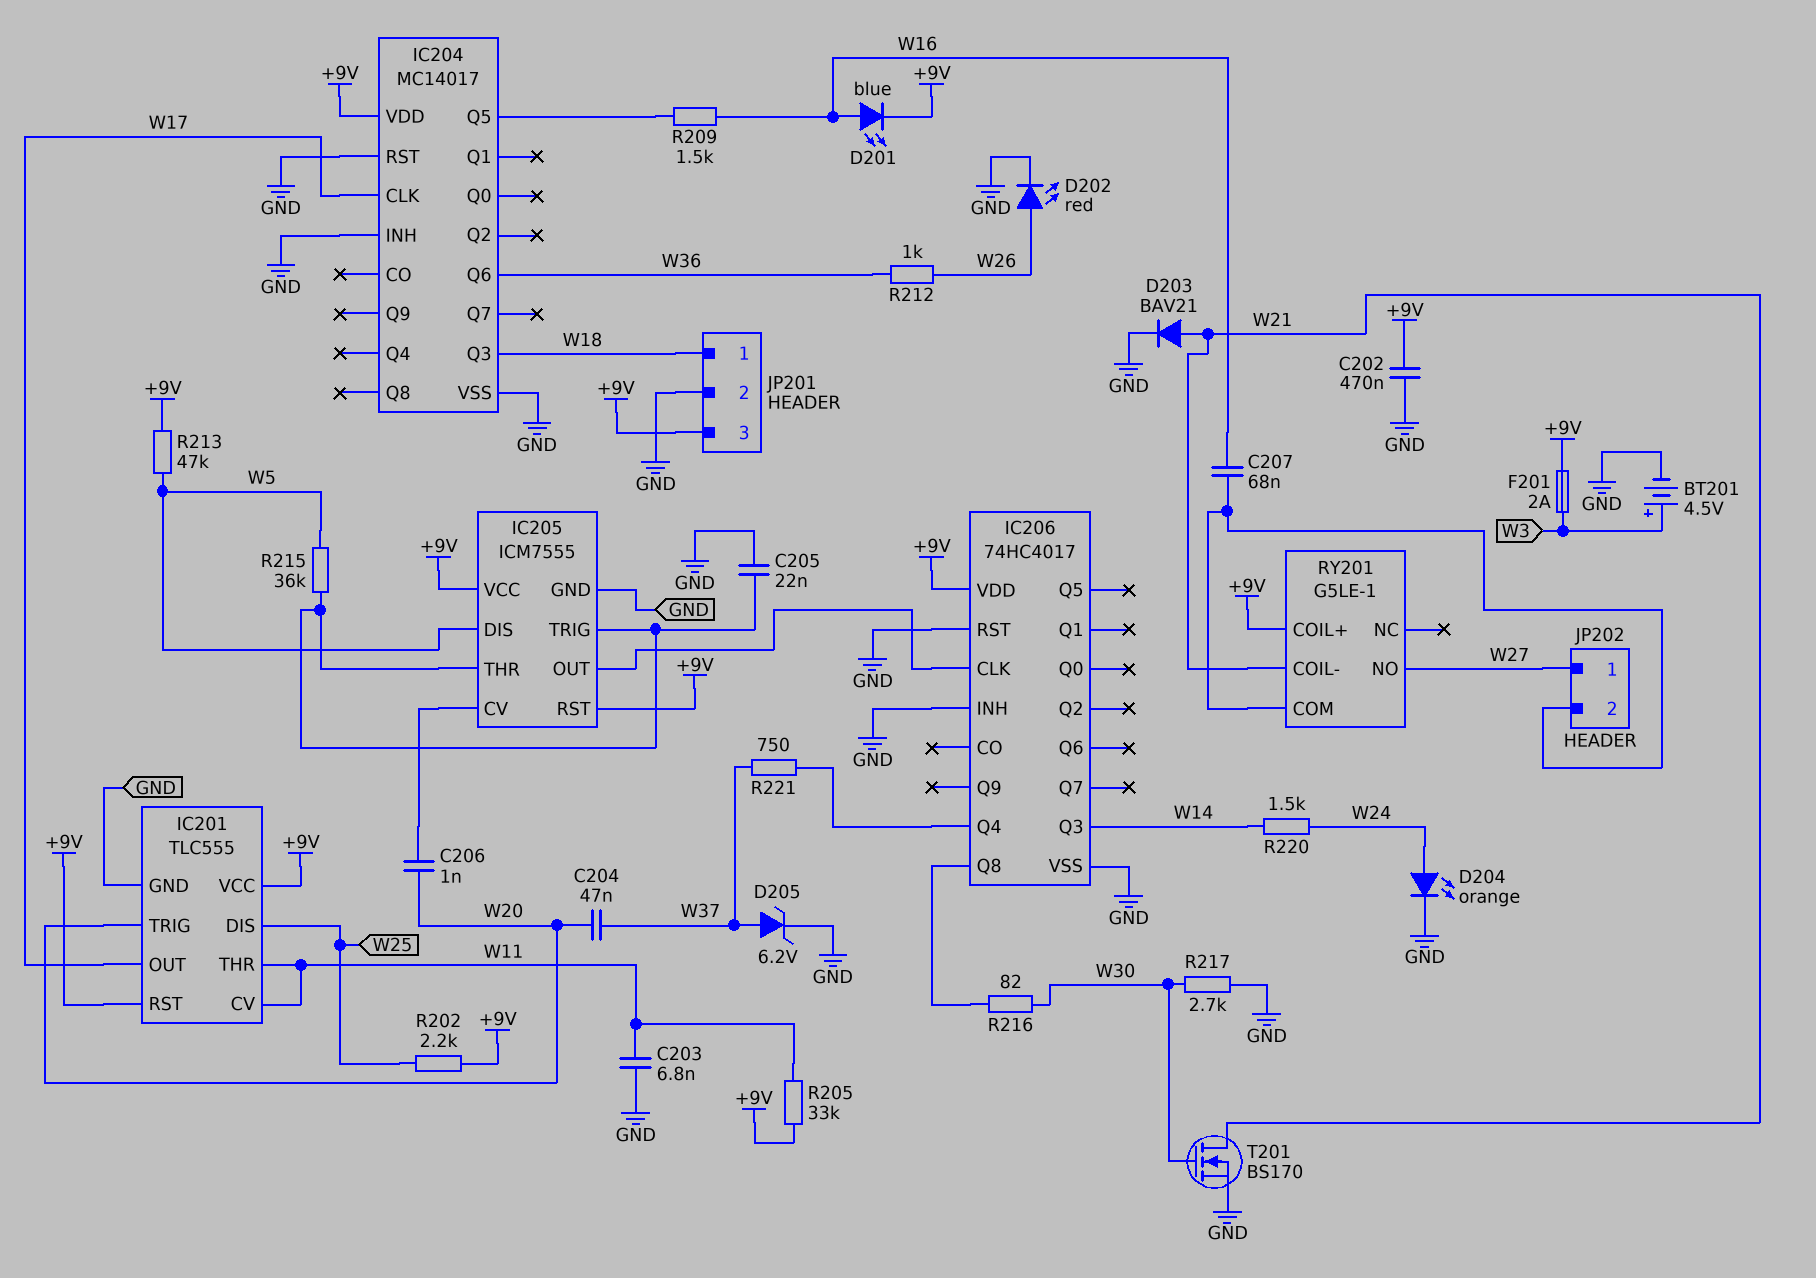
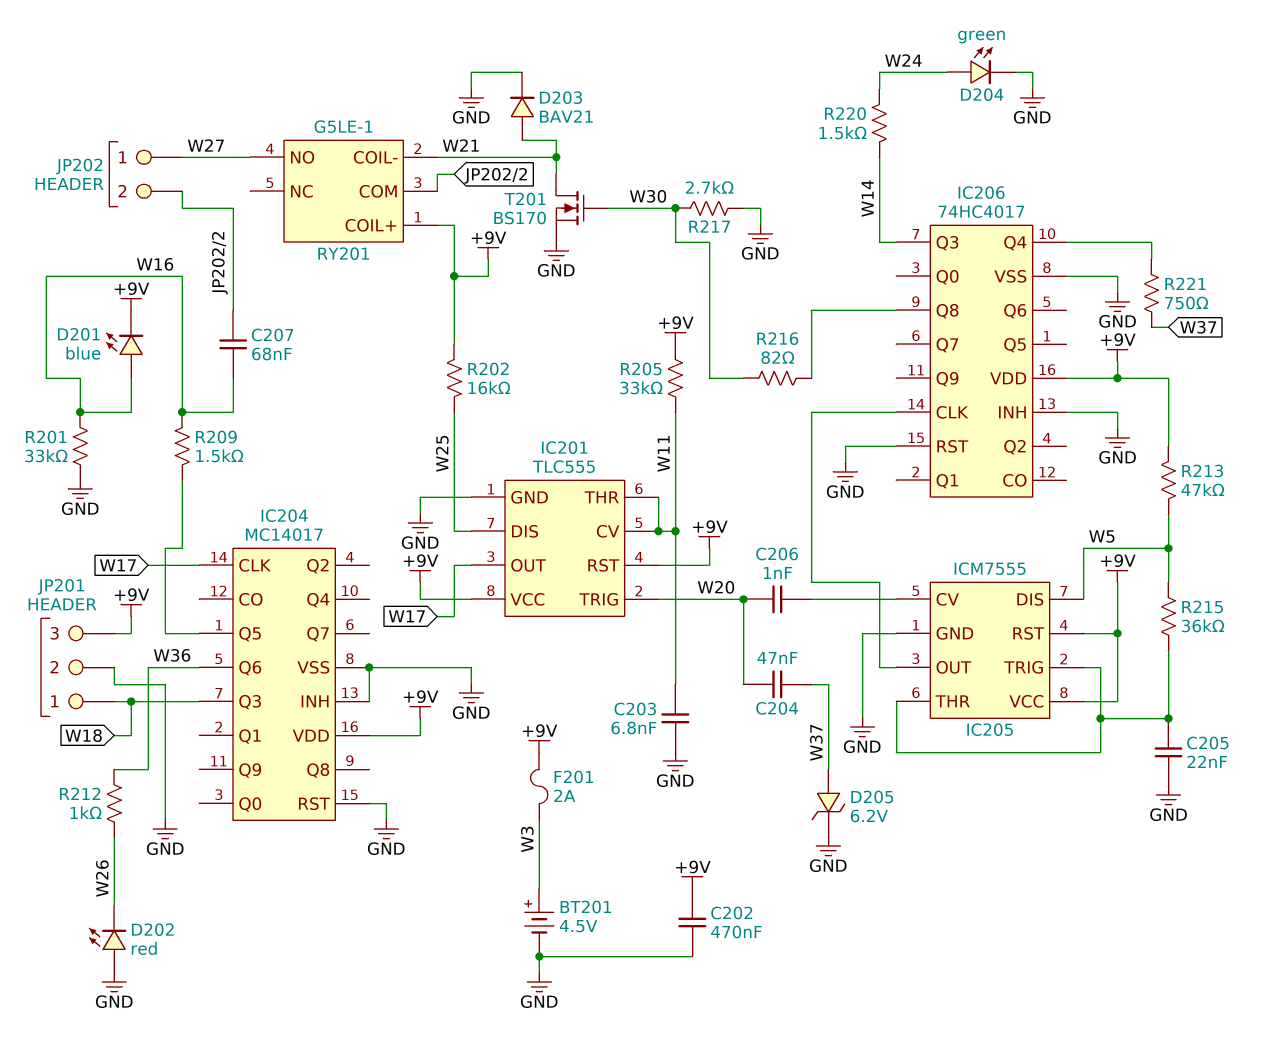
D202: LED red (A W26, K GND) -> LED red (A GND, K W26)
D204: LED orange (A W24, K GND) -> LED green (A W24, K GND)
R201: none -> 33k (GND, W16)
R202: 2.2k (+9V, W25) -> 16k (+9V, W25)

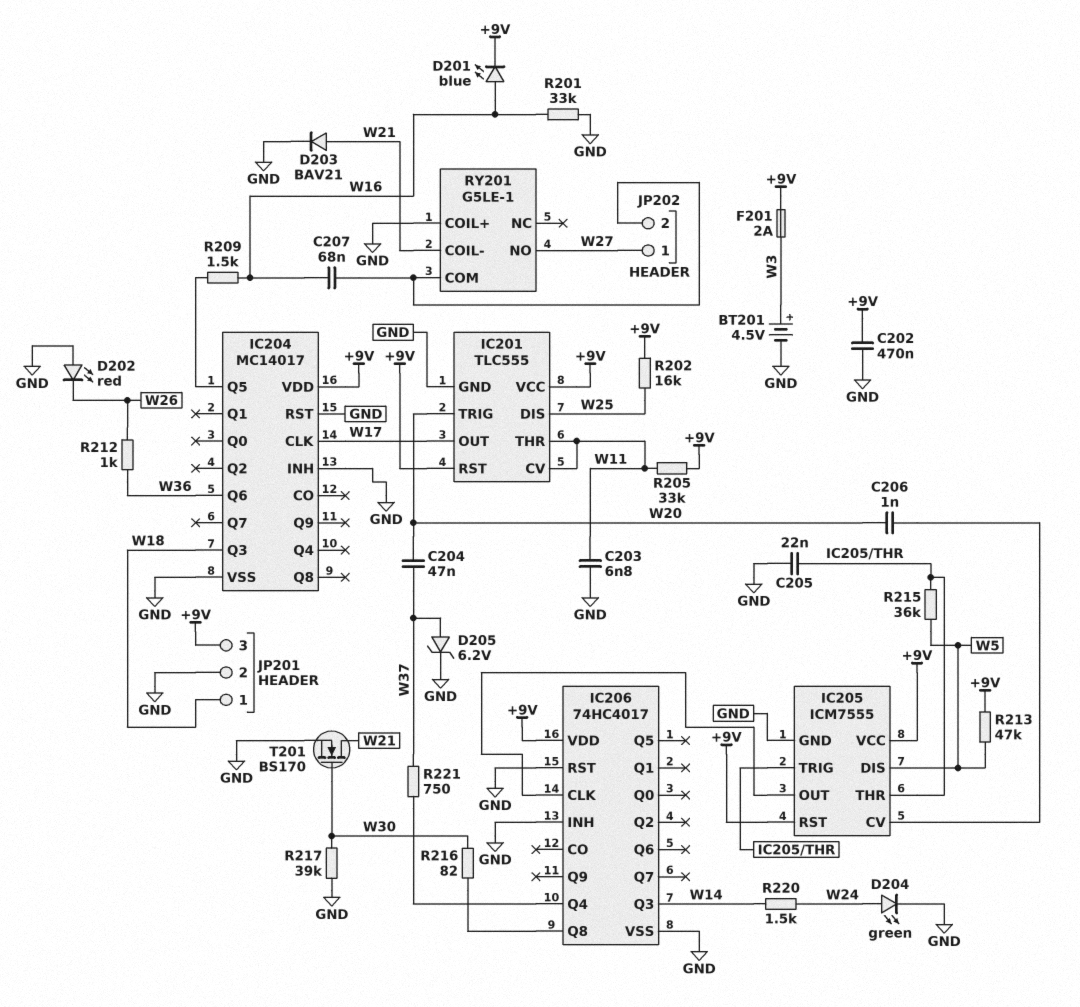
R217: 2.7k (GND, W30) -> 39k (GND, W30)
RY201 pin COIL+: +9V -> GND

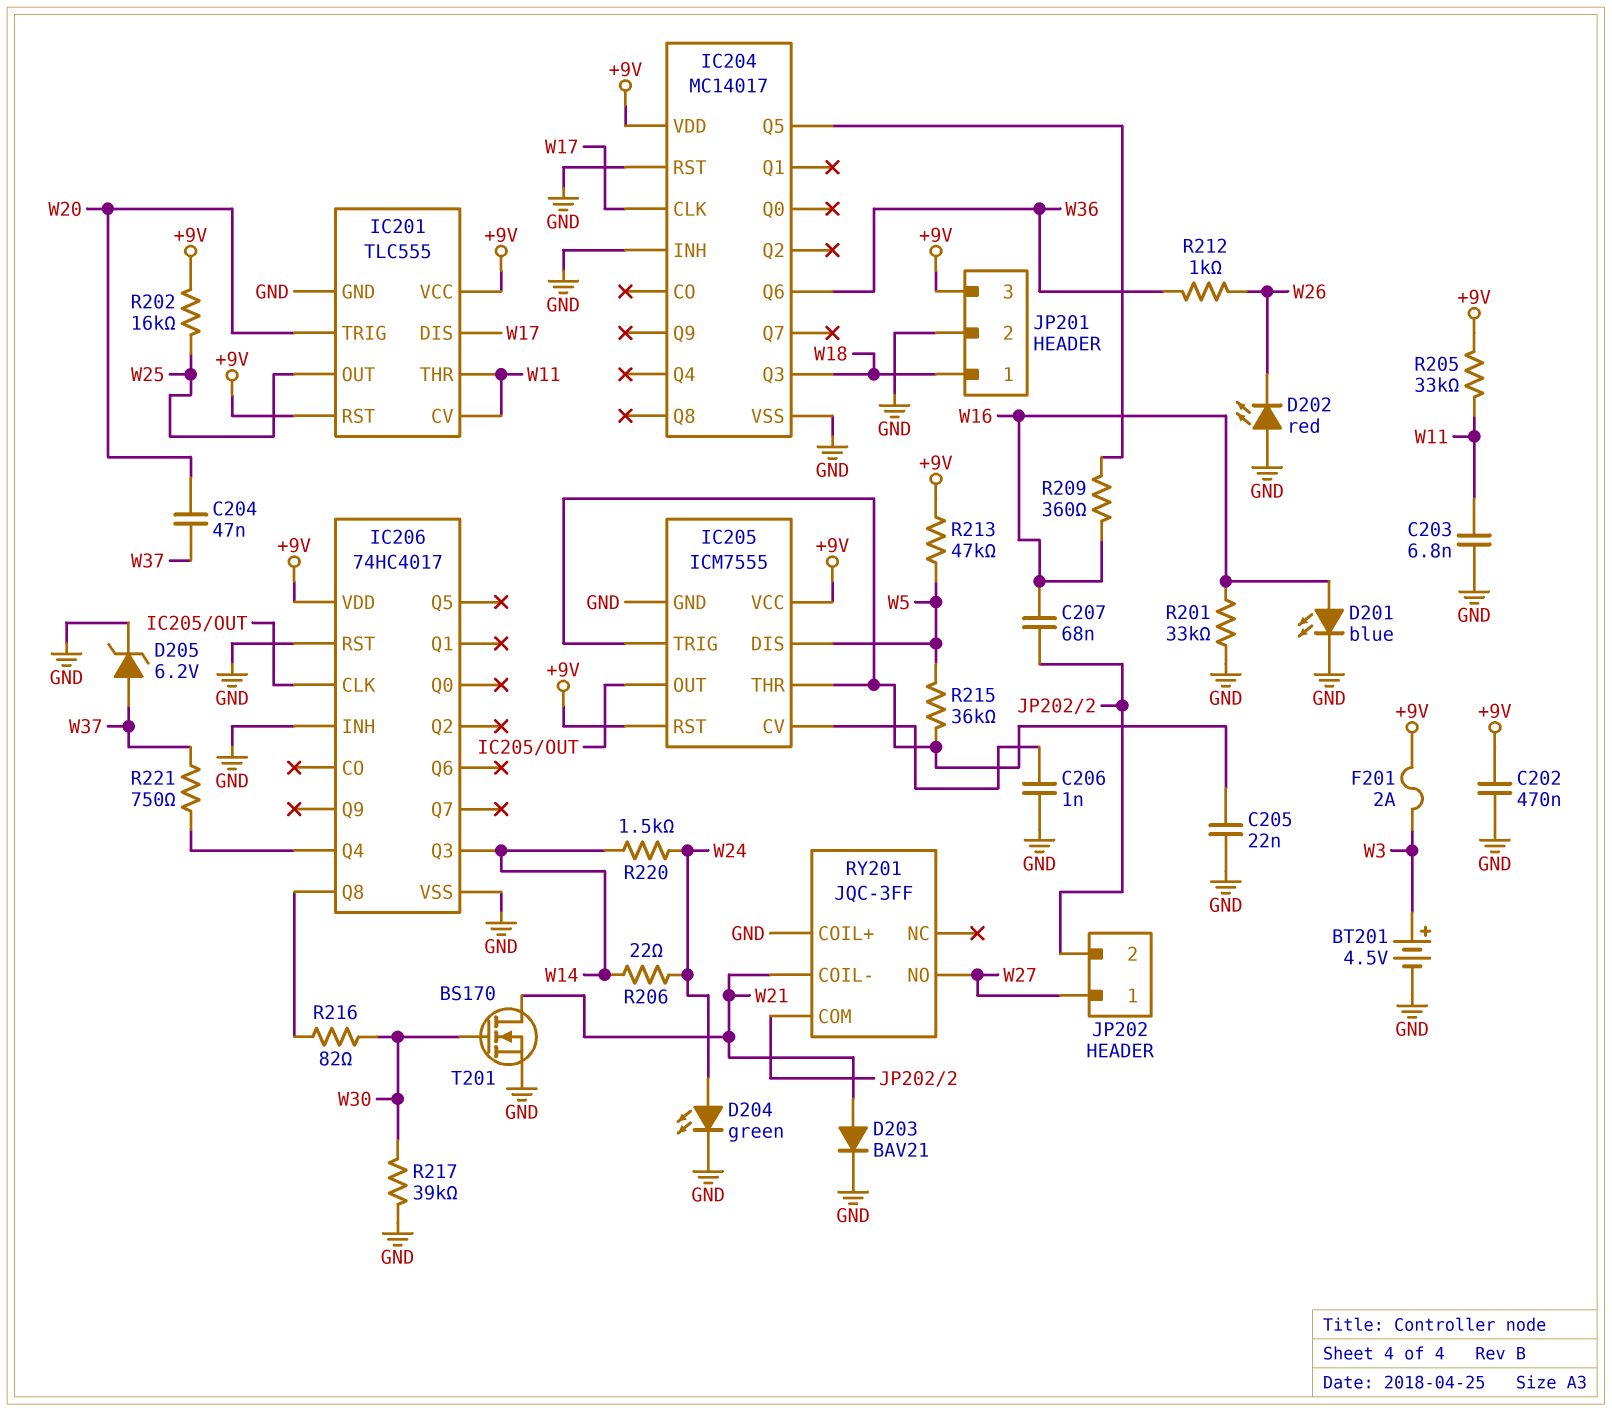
C206: 1nF (IC205/CV, W20) -> 1nF (GND, IC205/CV)
D201: LED blue (A W16, K +9V) -> LED blue (A W16, K GND)
IC201 pin DIS: W25 -> W17
IC201 pin OUT: W17 -> W25
R206: none -> 22 (W14, W24)
R209: 1.5k (IC204/Q5, W16) -> 360 (IC204/Q5, W16)
RY201: G5LE-1 -> JQC-3FF

